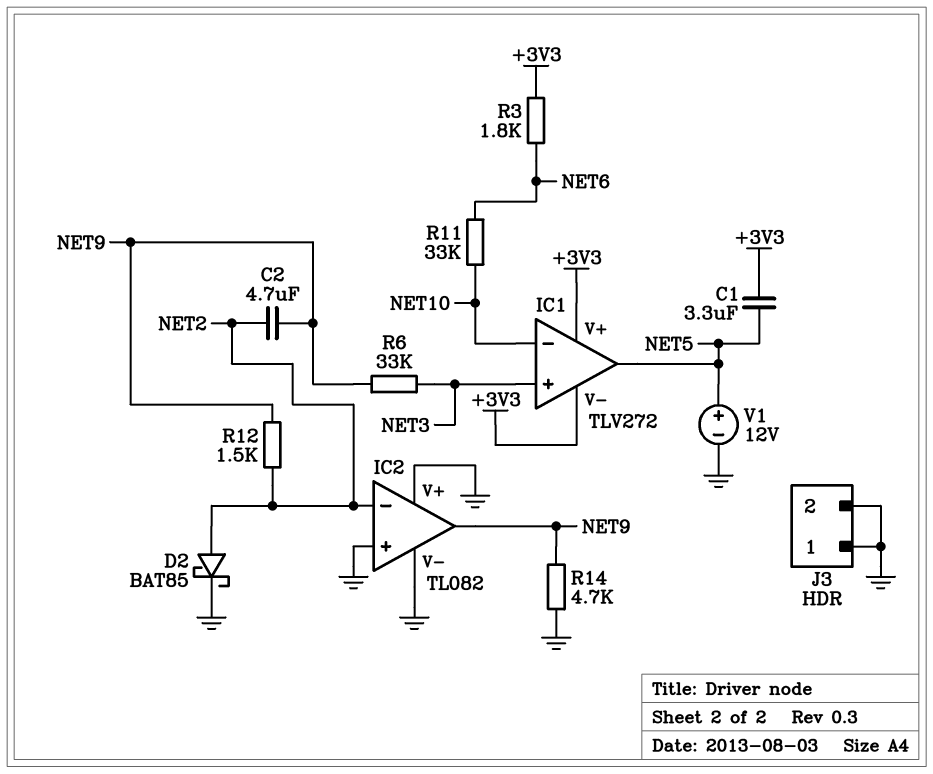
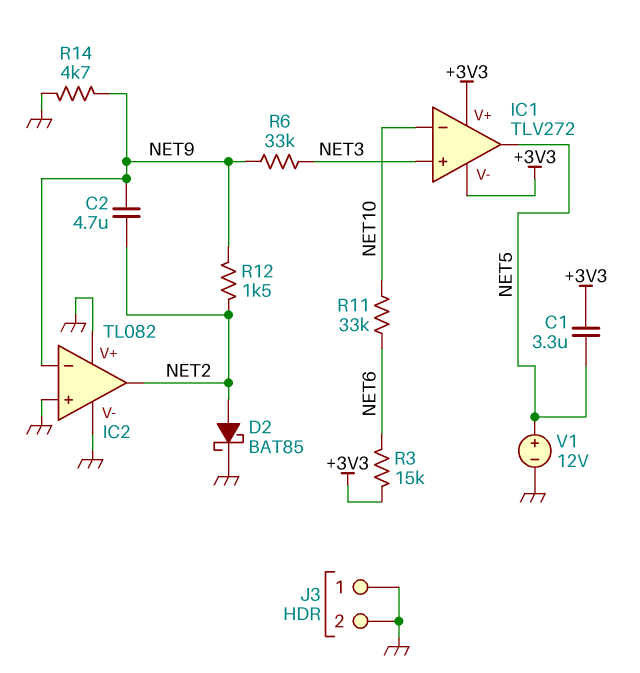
IC2 pin in-: NET2 -> NET9
IC2 pin out: NET9 -> NET2
R3: 1.8k (+3V3, NET6) -> 15k (+3V3, NET6)

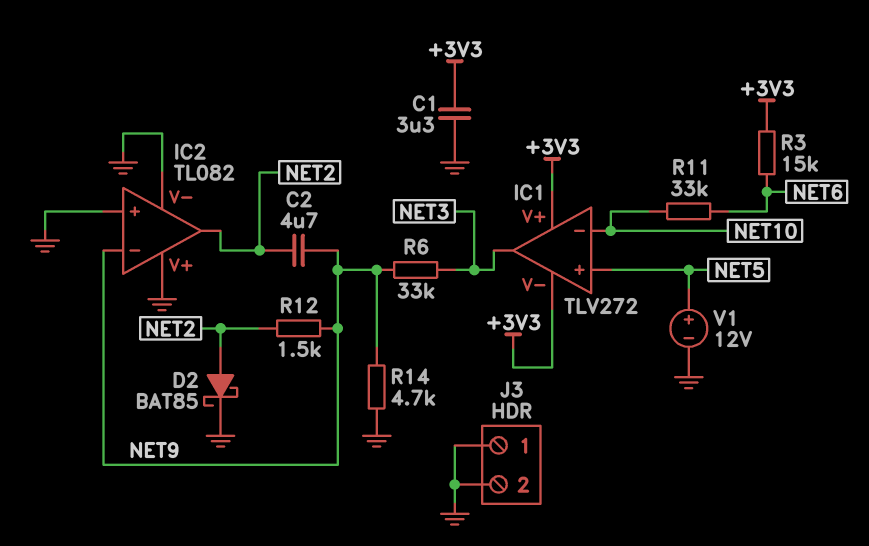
C1: 3.3uF (+3V3, NET5) -> 3.3uF (+3V3, GND)
IC1 pin in+: NET3 -> NET5
IC1 pin out: NET5 -> NET3

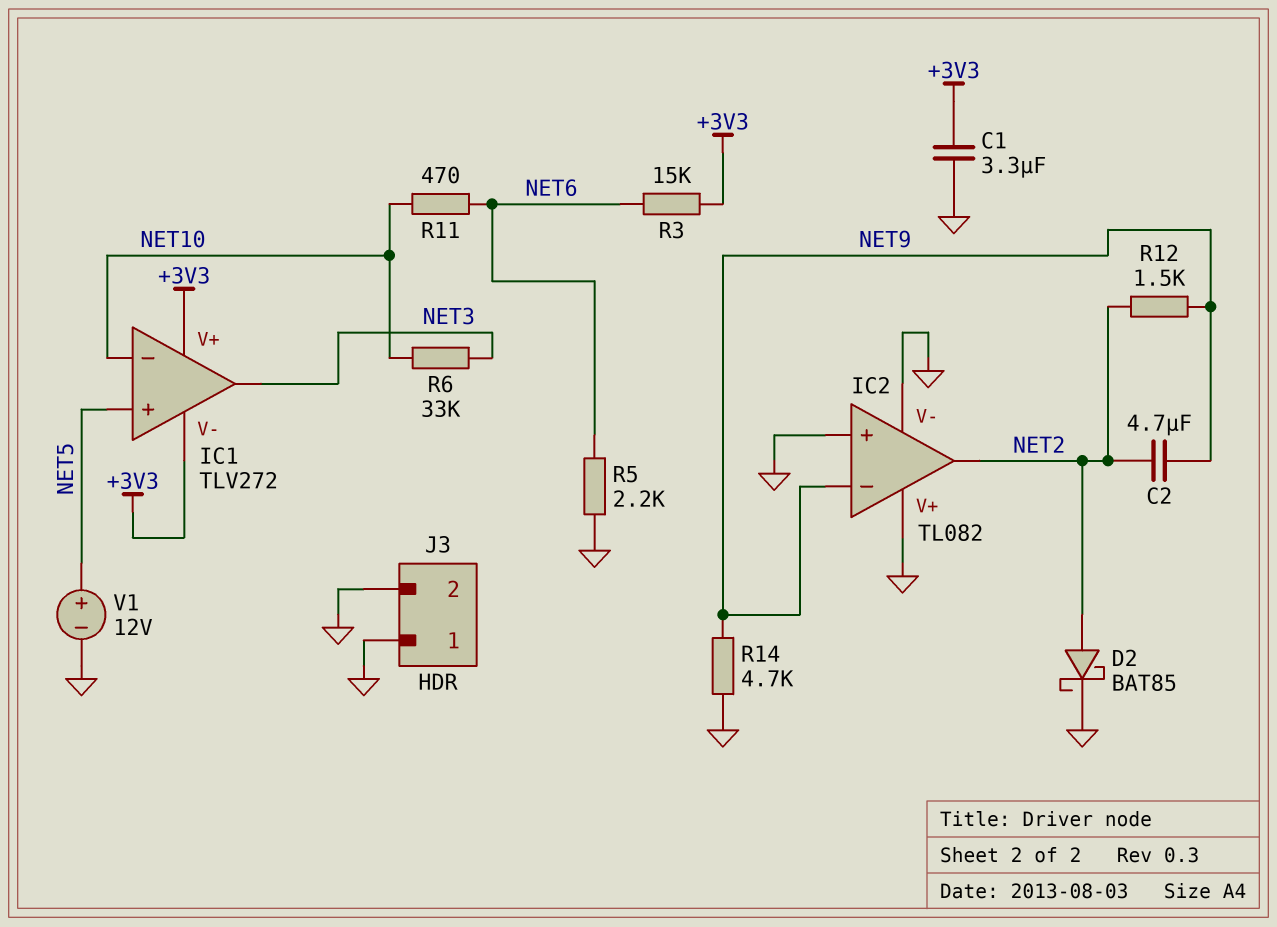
R5: none -> 2.2k (GND, NET6)
R6: 33k (NET3, NET9) -> 33k (NET3, NET10)
R11: 33k (NET6, NET10) -> 470 (NET6, NET10)

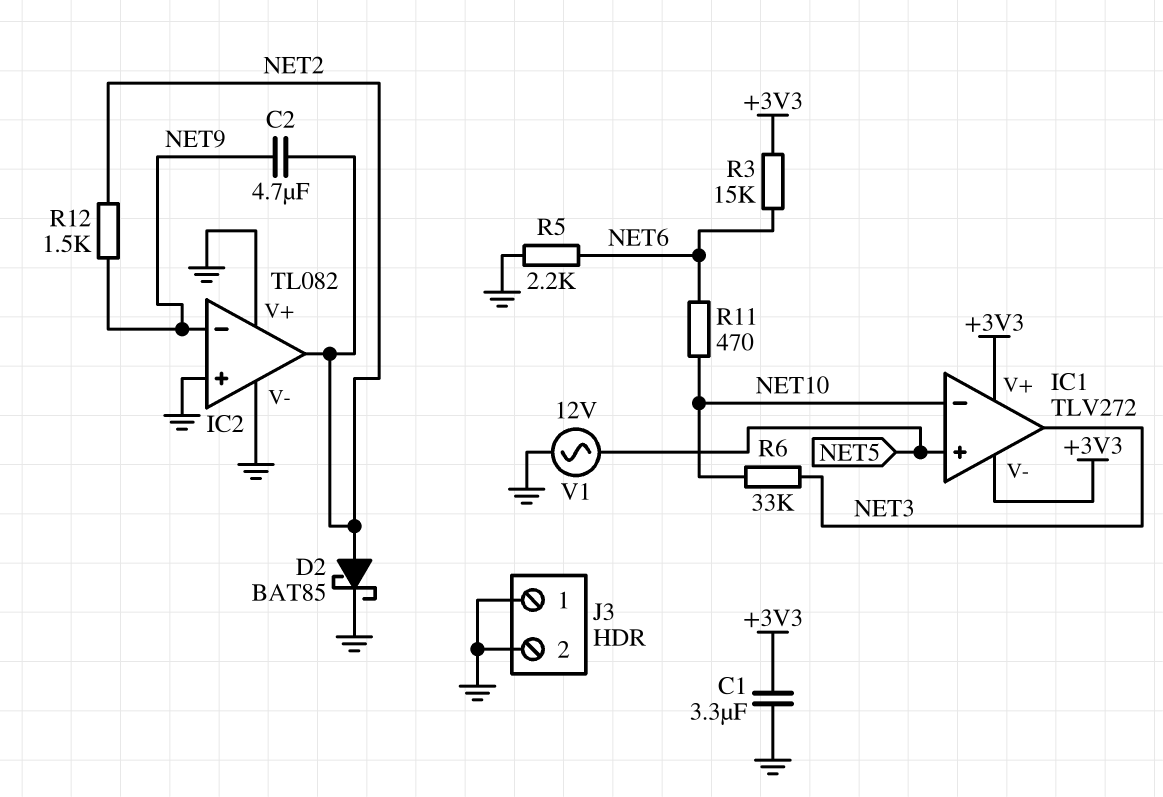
R14: 4.7k (GND, NET9) -> none
V1: 12V (plus NET5, minus GND) -> AC 12V (GND, NET5)

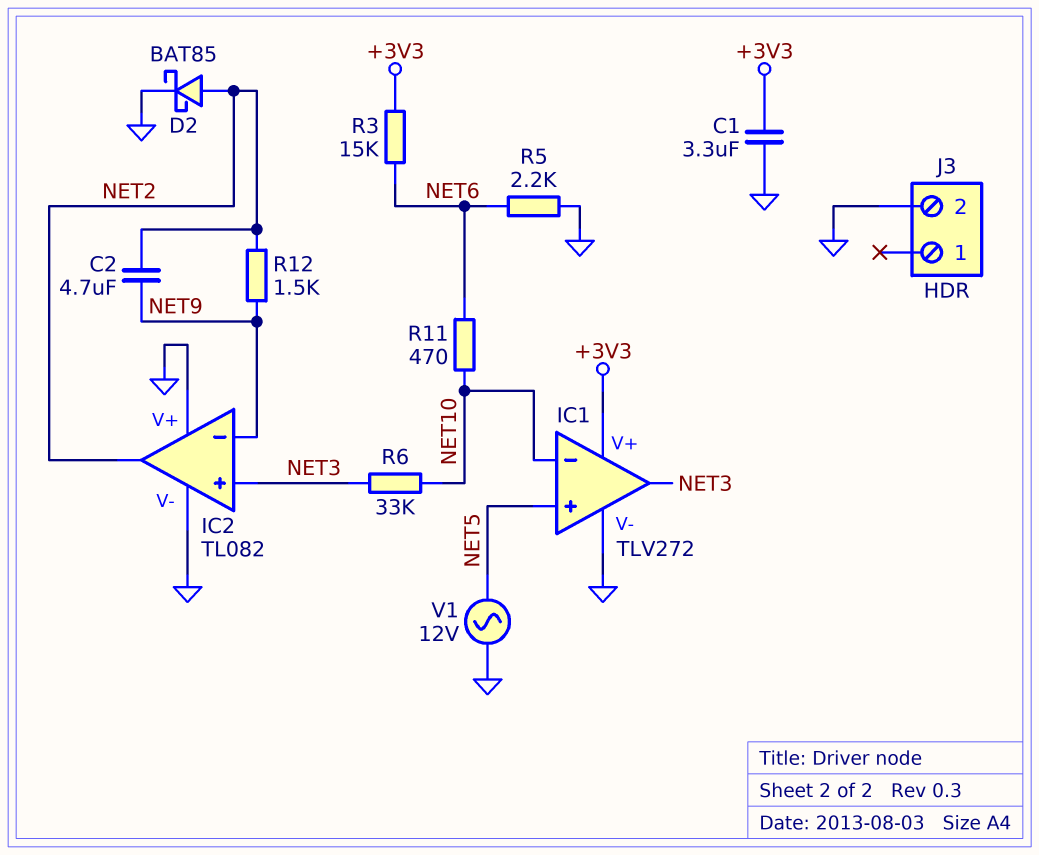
IC1 pin V-: +3V3 -> GND
IC2 pin in+: GND -> NET3
J3 pin 1: GND -> none

